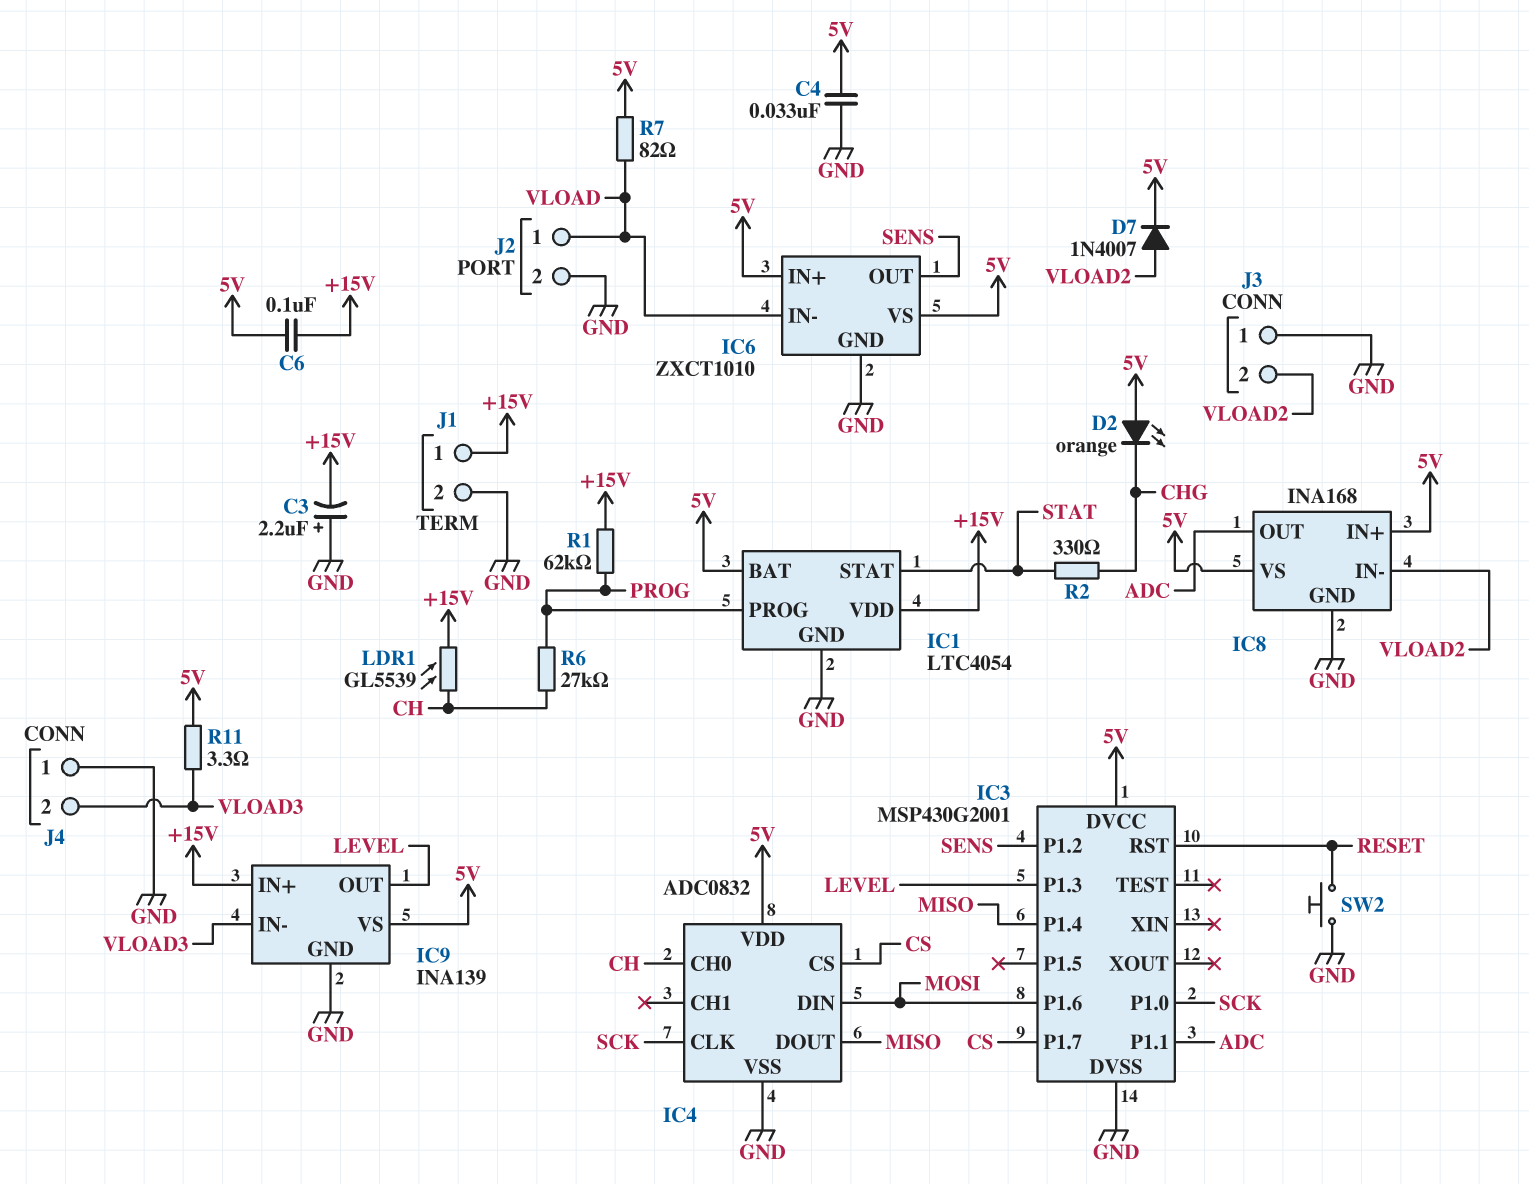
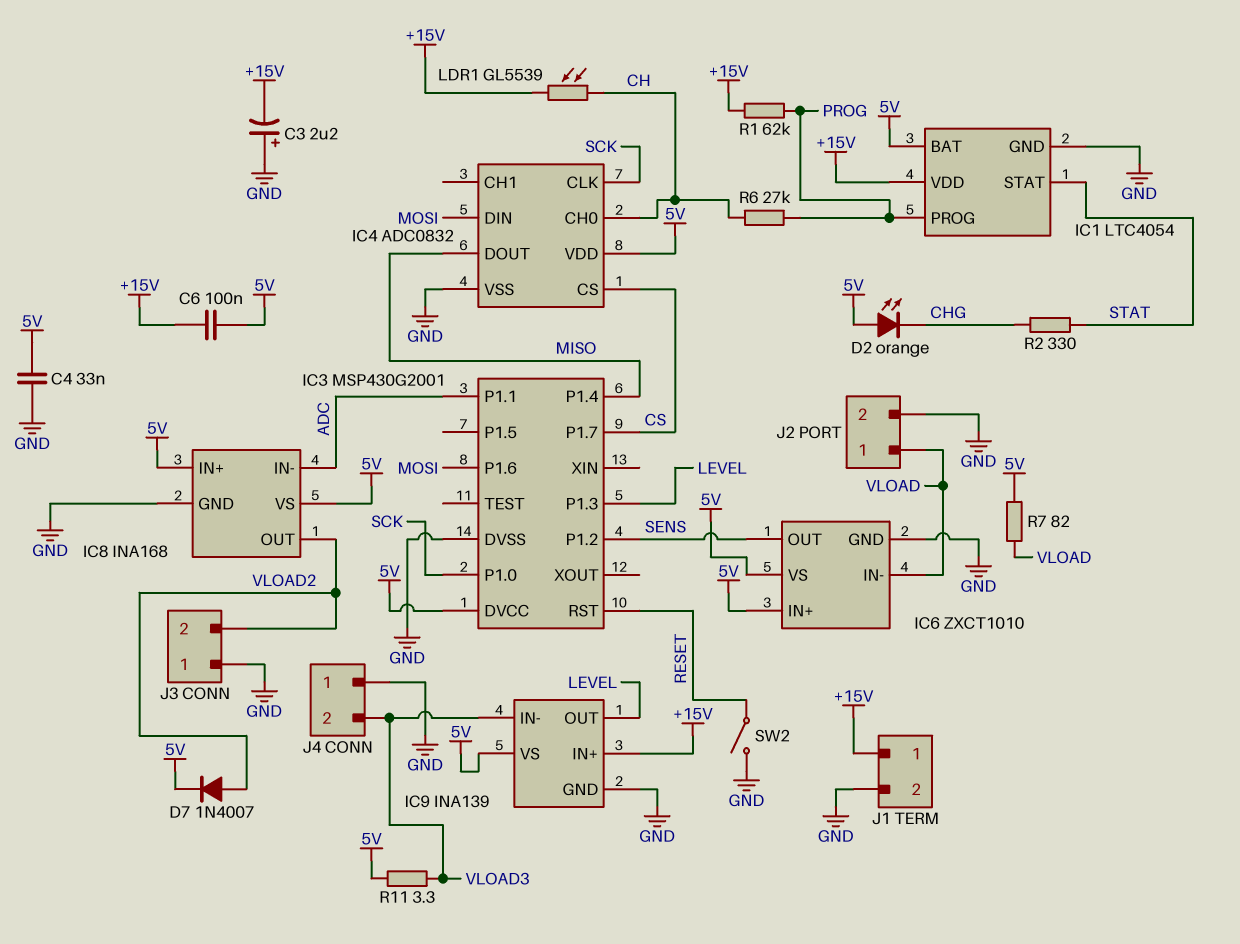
IC8 pin IN-: VLOAD2 -> ADC
IC8 pin OUT: ADC -> VLOAD2
SW2: button (GND, RESET) -> switch (GND, RESET)

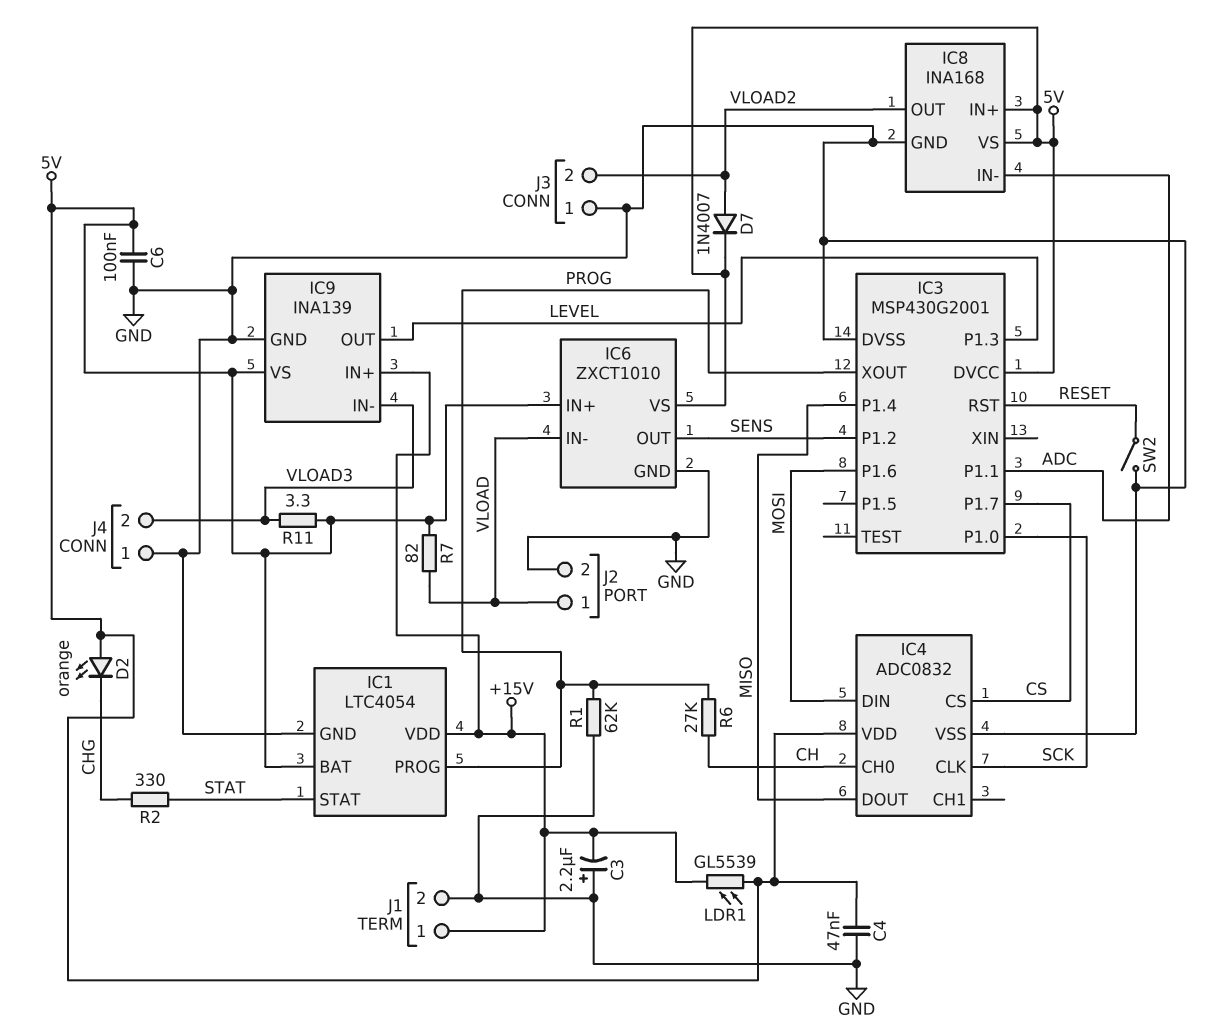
C4: 33nF (5V, GND) -> 47nF (5V, GND)
C6: 100nF (+15V, 5V) -> 100nF (5V, GND)
IC3 pin XOUT: none -> PROG
LDR1: GL5539 (+15V, CH) -> GL5539 (+15V, 5V)
R1: 62k (+15V, PROG) -> 62k (GND, PROG)

